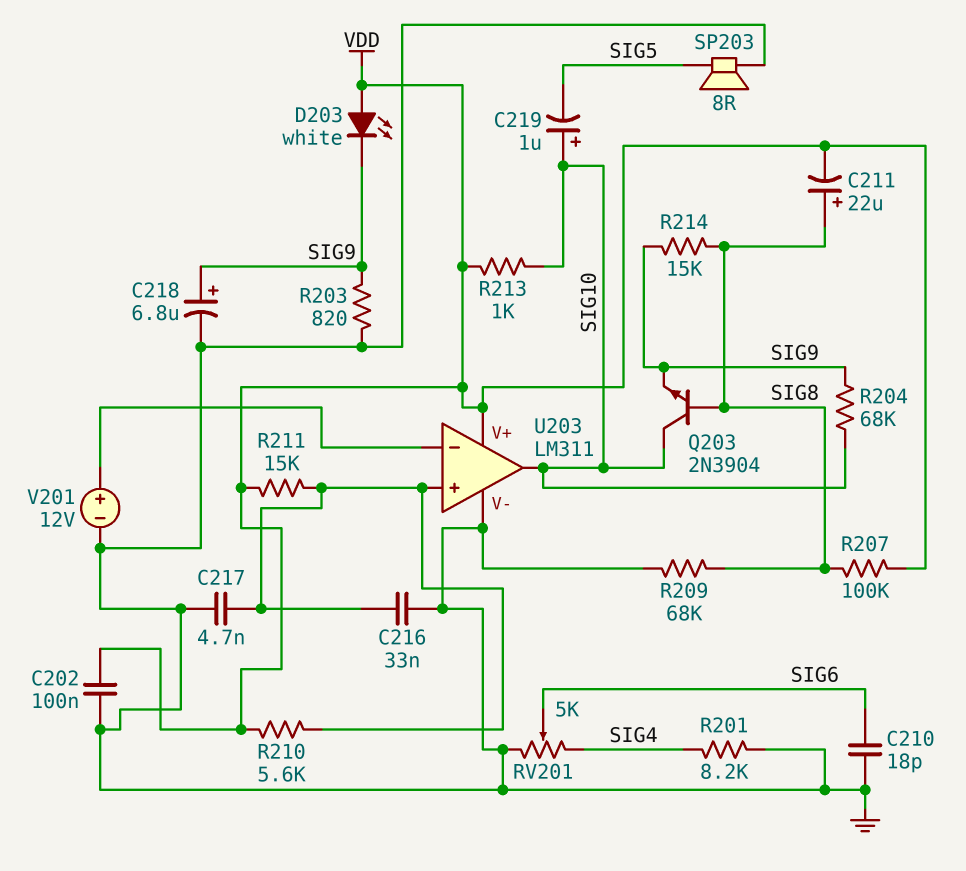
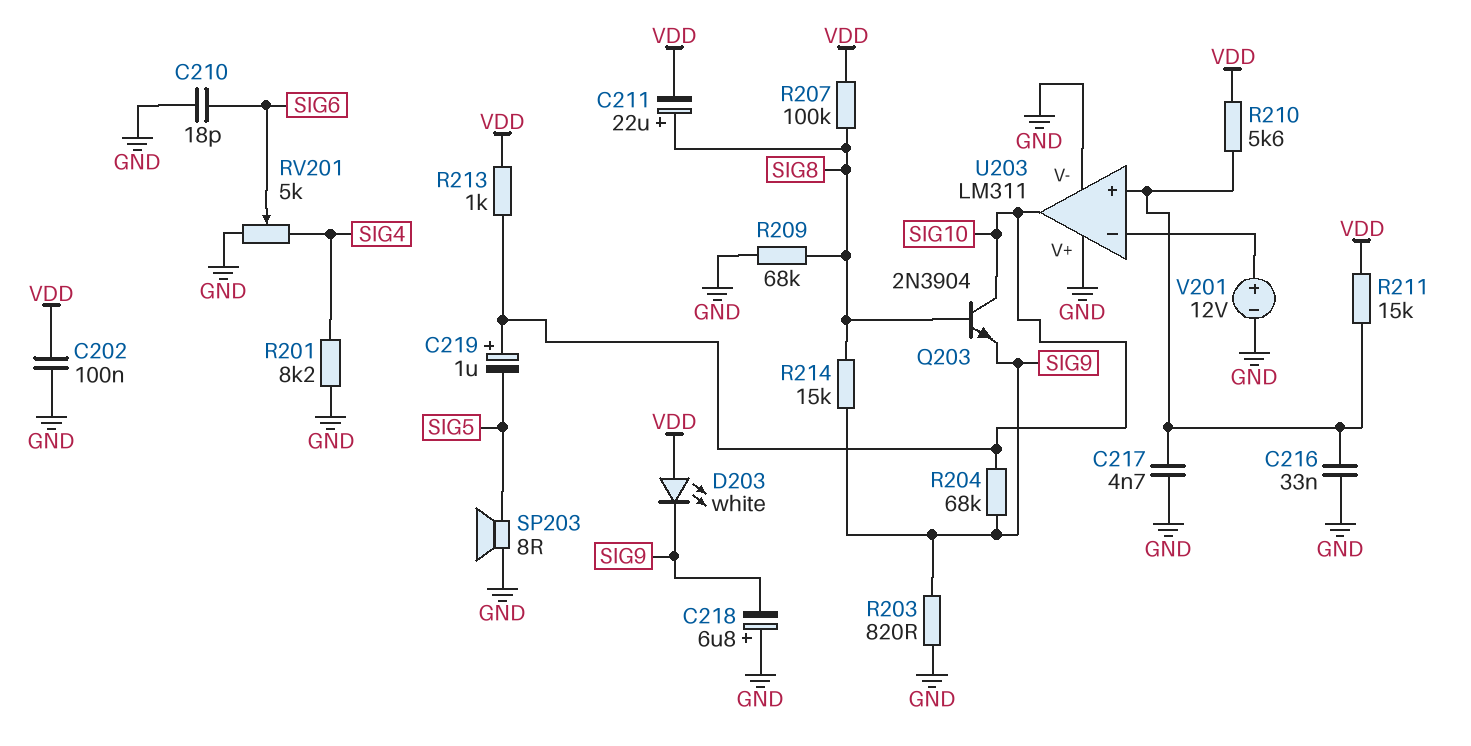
C218: 6.8uF (plus SIG9, minus GND) -> 6.8uF (plus GND, minus SIG9)
U203 pin V+: VDD -> GND

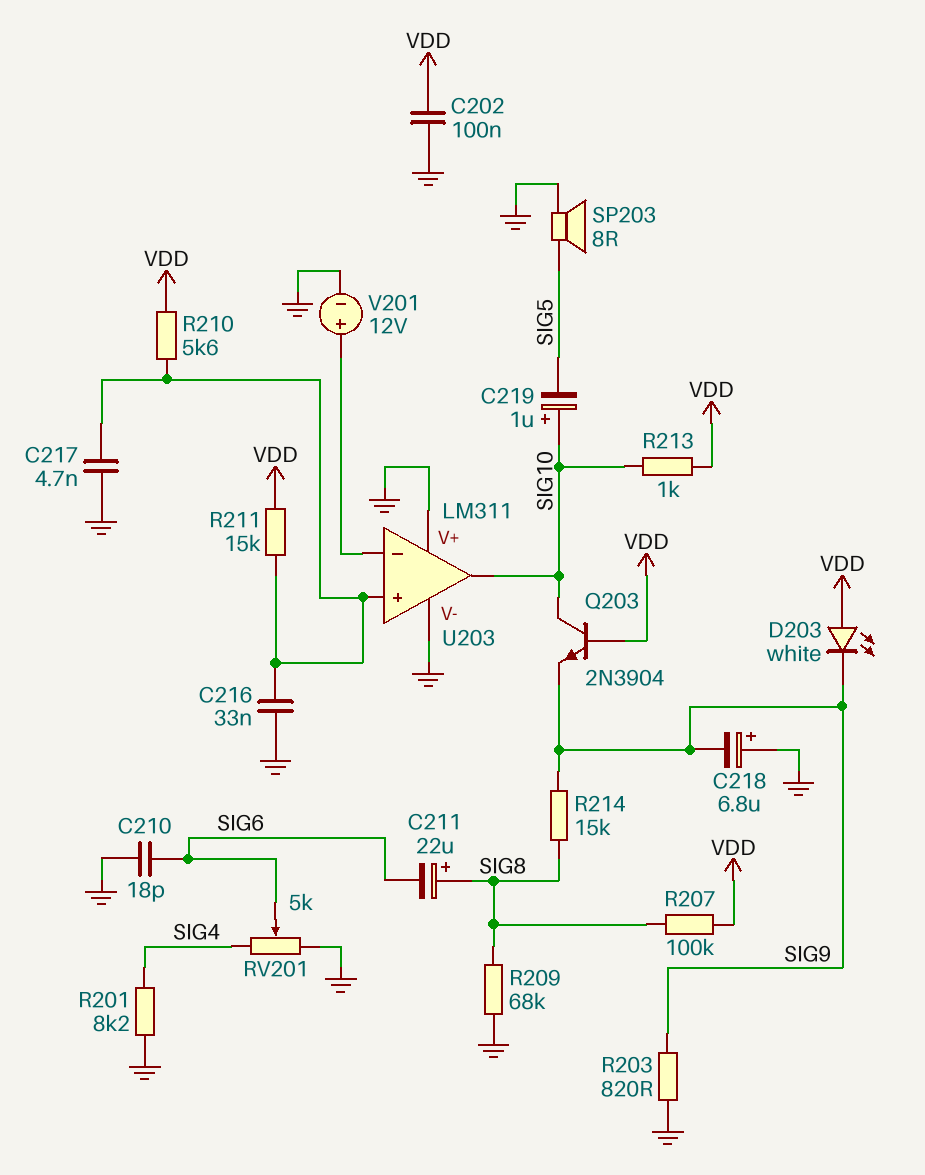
C211: 22uF (plus SIG8, minus VDD) -> 22uF (plus SIG8, minus SIG6)
Q203: NPN 2N3904 (B SIG8, C SIG10, E SIG9) -> NPN 2N3904 (B VDD, C SIG10, E SIG9)
R204: 68k (SIG9, SIG10) -> none

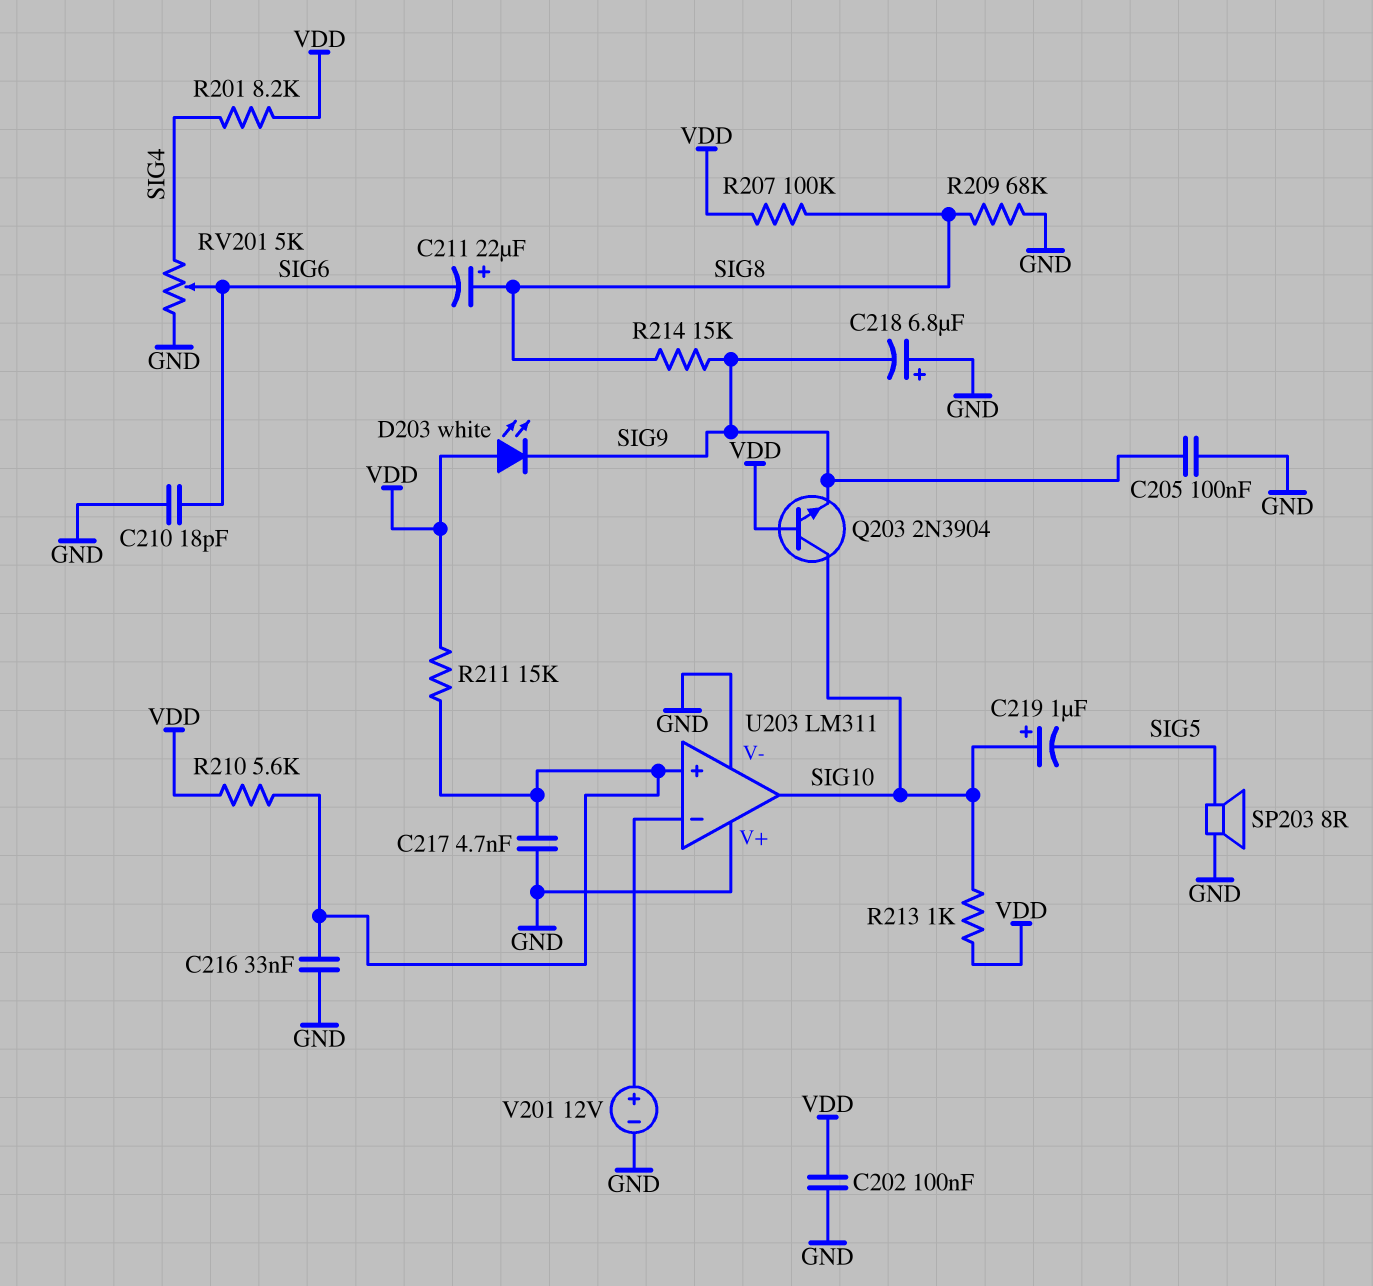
C205: none -> 100nF (GND, SIG9)
R201: 8.2k (GND, SIG4) -> 8.2k (SIG4, VDD)
R203: 820 (GND, SIG9) -> none

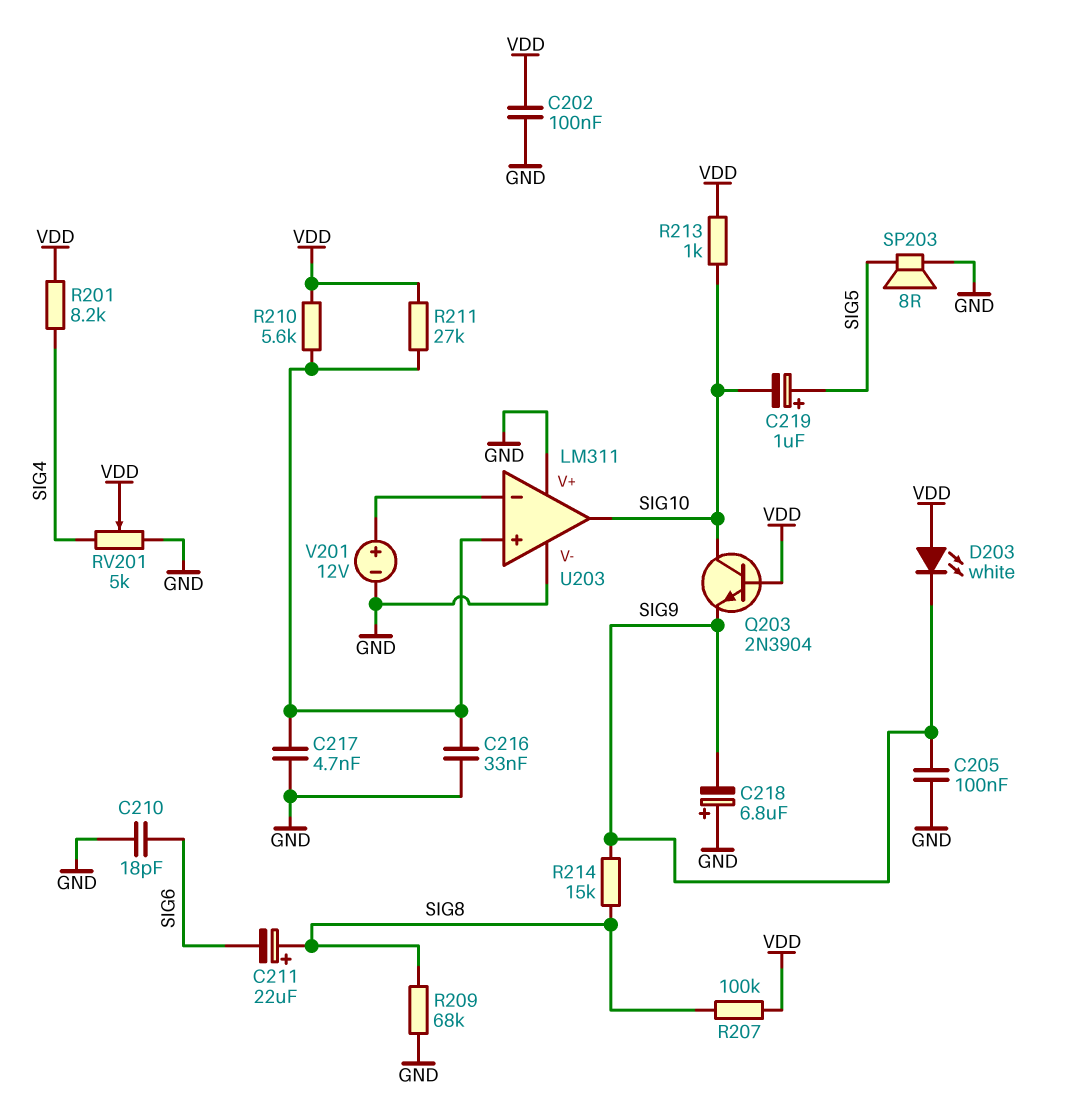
C219: 1uF (plus SIG10, minus SIG5) -> 1uF (plus SIG5, minus SIG10)
R211: 15k (U203/in+, VDD) -> 27k (U203/in+, VDD)
RV201: 5k (GND, SIG4, wiper SIG6) -> 5k (GND, SIG4, wiper VDD)

